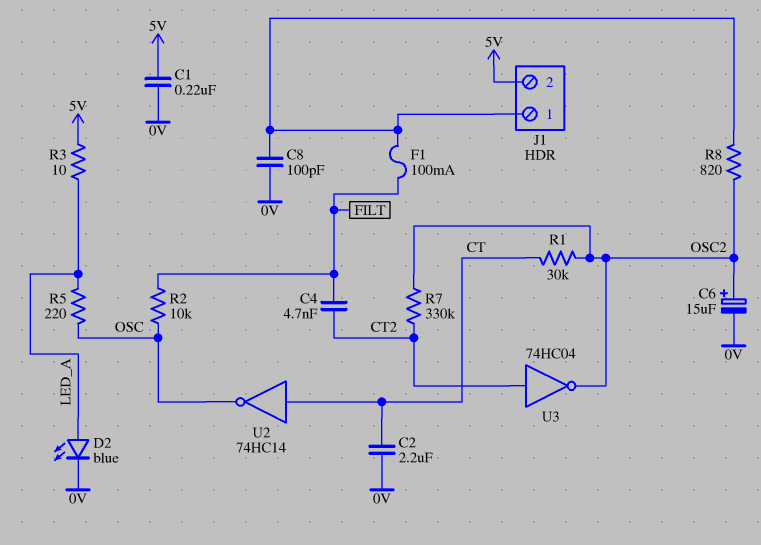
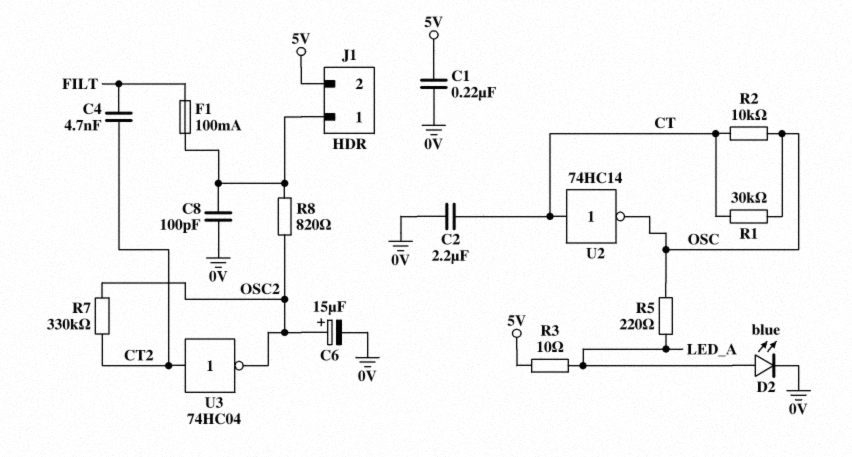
R1: 30k (CT, OSC2) -> 30k (CT, OSC)
R2: 10k (FILT, OSC) -> 10k (CT, OSC)

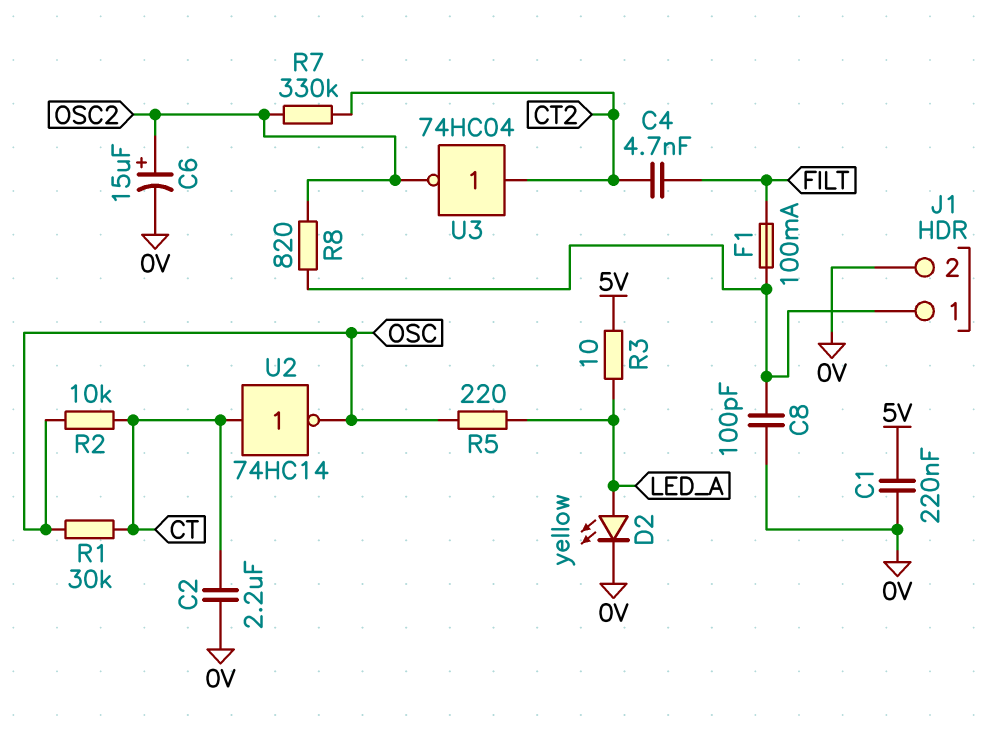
D2: LED blue (A LED_A, K 0V) -> LED yellow (A LED_A, K 0V)
J1 pin 2: 5V -> 0V

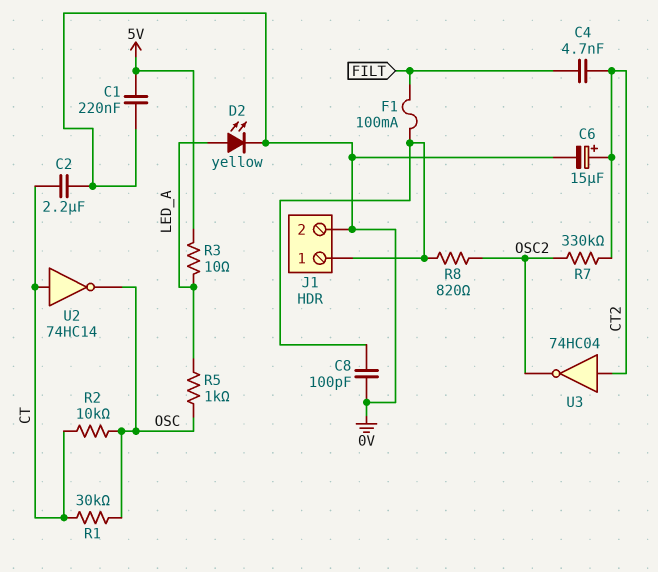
C6: 15uF (plus OSC2, minus 0V) -> 15uF (plus CT2, minus 0V)
R5: 220 (LED_A, OSC) -> 1k (LED_A, OSC)

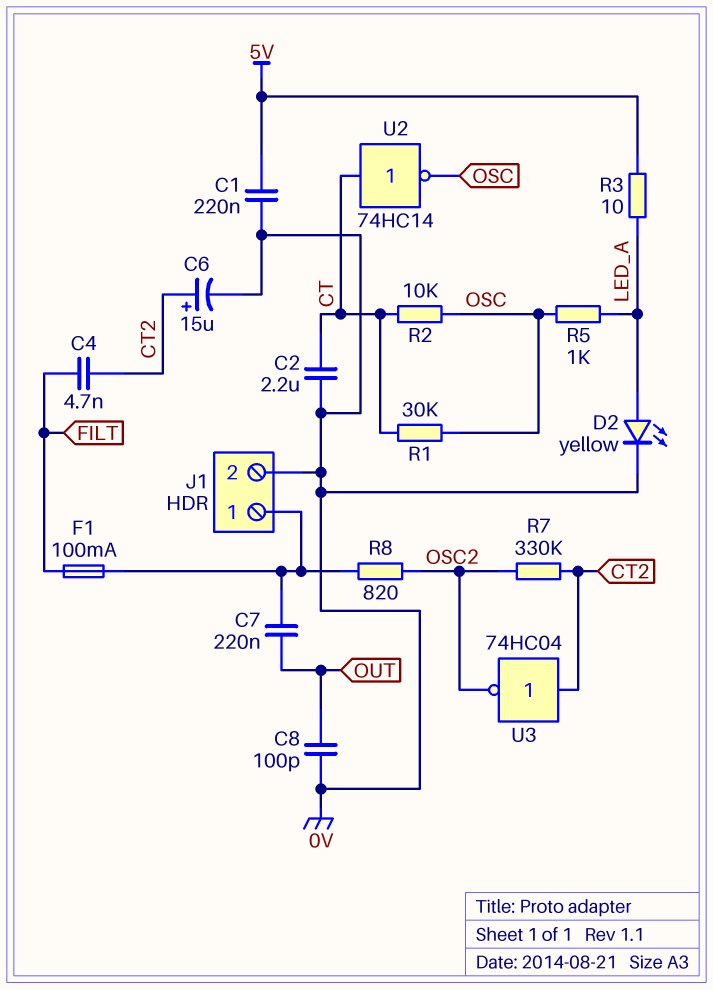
C7: none -> 220nF (J1/1, OUT)
C8: 100pF (0V, J1/1) -> 100pF (0V, OUT)

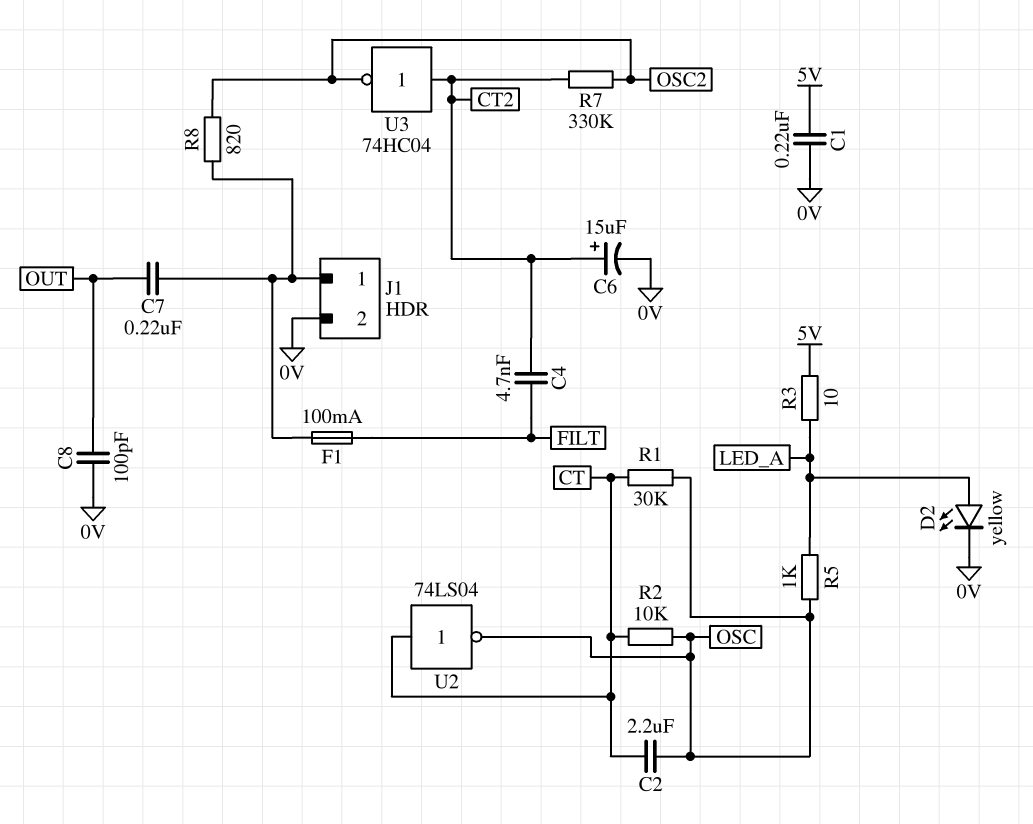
C2: 2.2uF (0V, CT) -> 2.2uF (CT, OSC)
U2: NOT 74HC14 (in CT, out OSC) -> NOT 74LS04 (in CT, out OSC)

